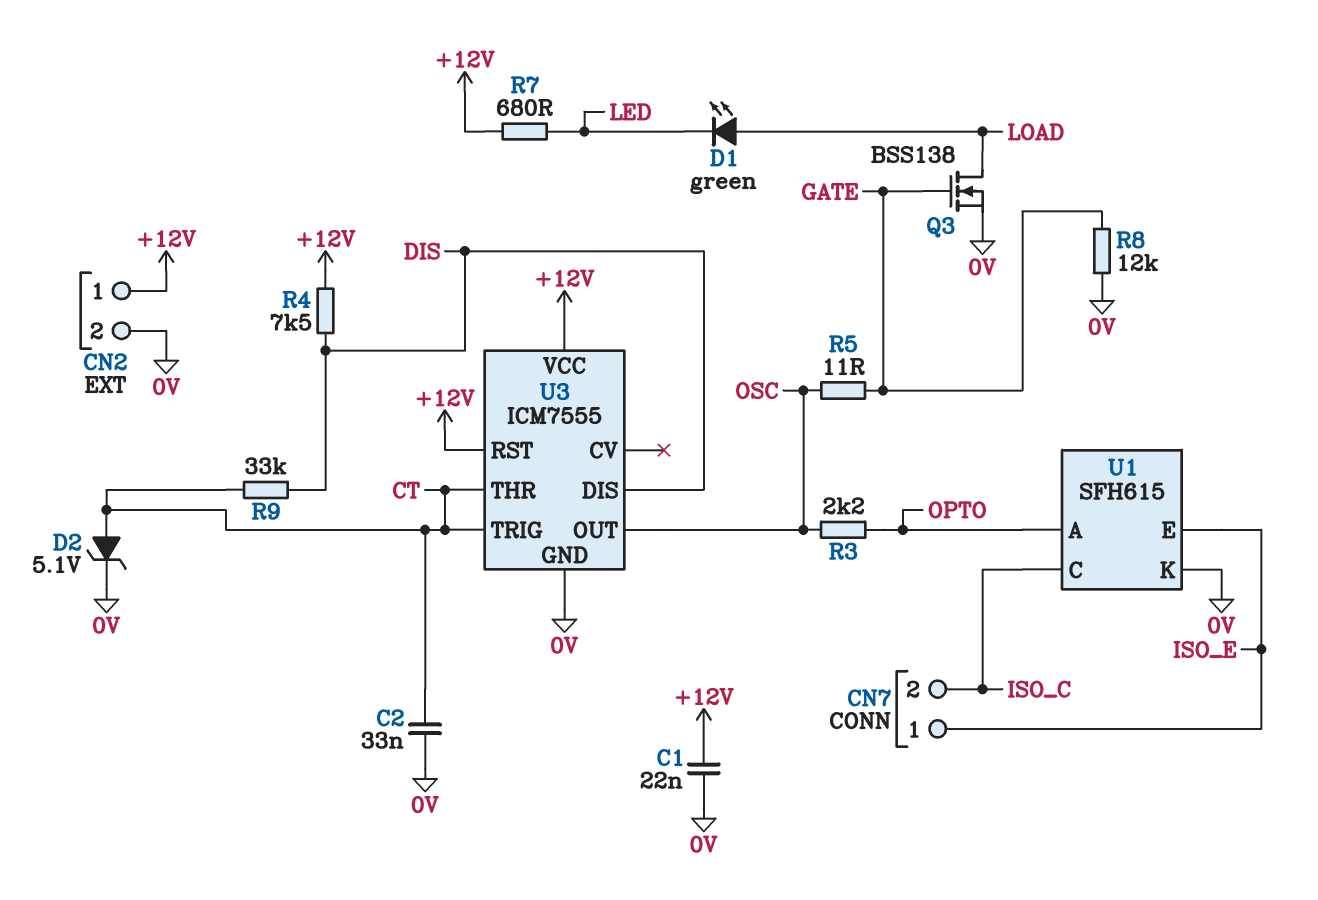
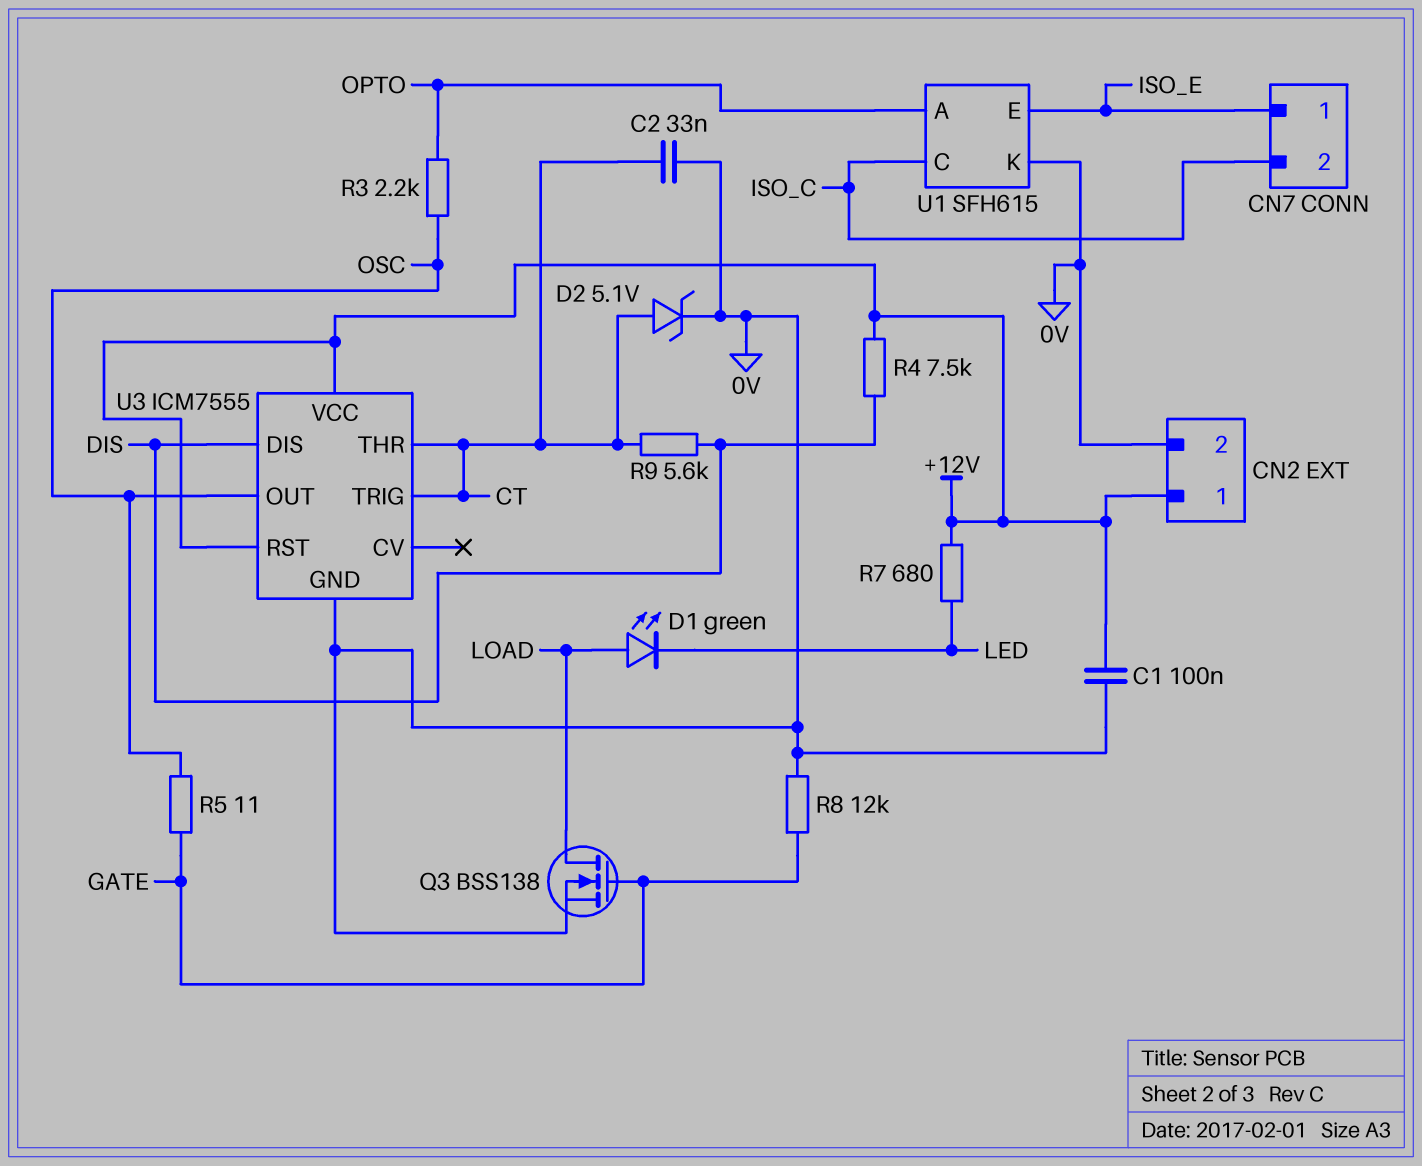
C1: 22nF (+12V, 0V) -> 100nF (+12V, 0V)
R9: 33k (CT, DIS) -> 5.6k (CT, DIS)

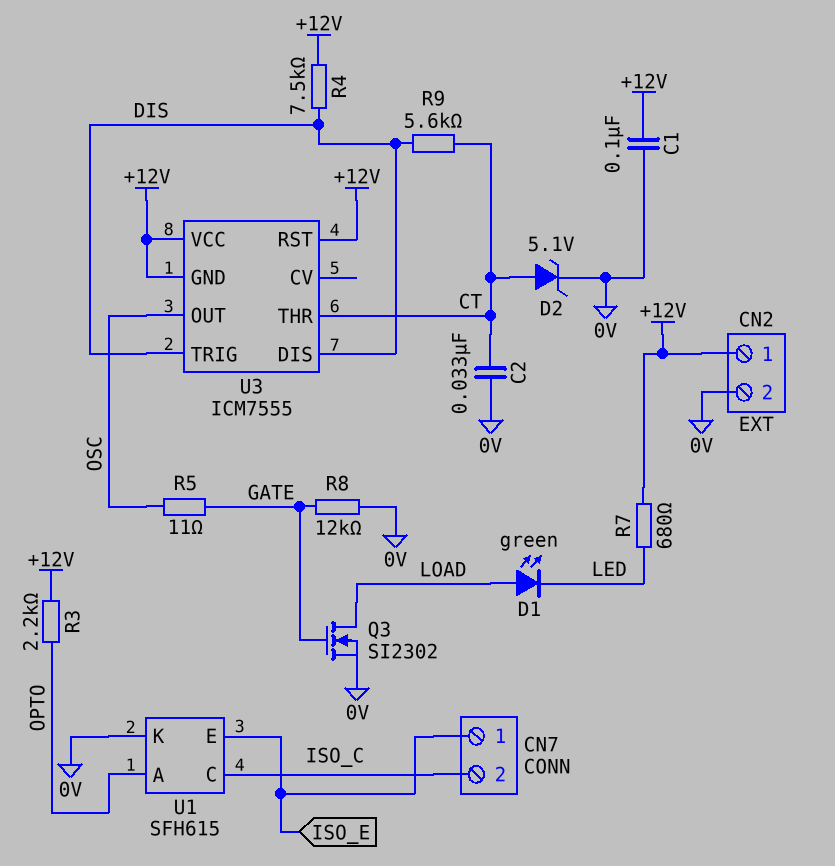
Q3: NMOS BSS138 (G GATE, D LOAD, S 0V) -> NMOS SI2302 (G GATE, D LOAD, S 0V)
R3: 2.2k (OPTO, OSC) -> 2.2k (+12V, OPTO)
U3 pin GND: 0V -> +12V
U3 pin TRIG: CT -> DIS

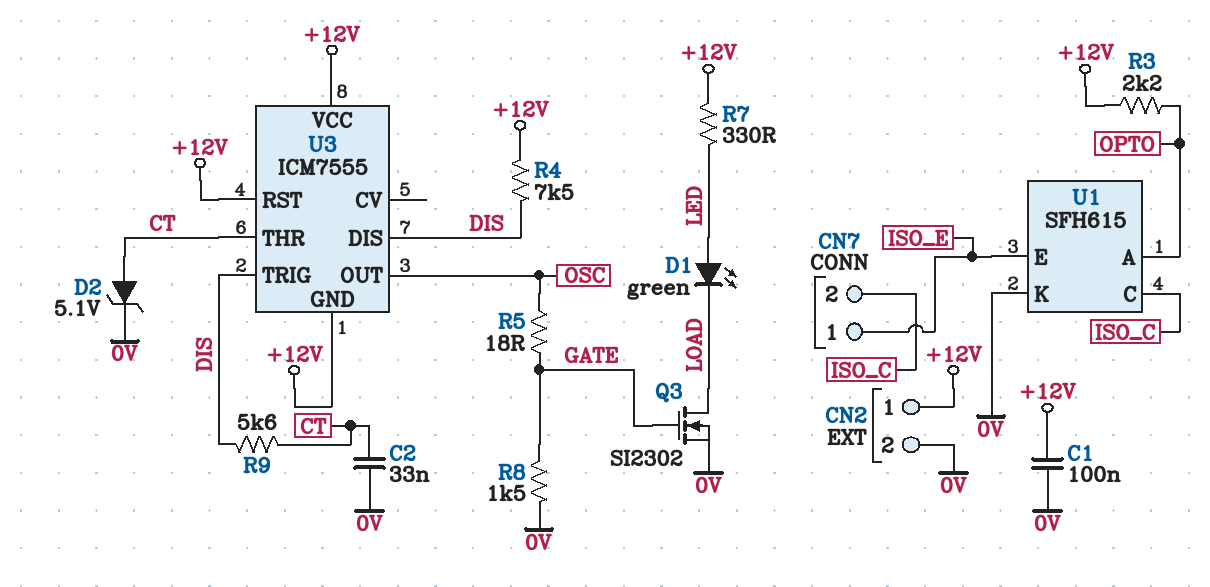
D1: LED green (A LOAD, K LED) -> LED green (A LED, K LOAD)
R5: 11 (GATE, OSC) -> 18 (GATE, OSC)
R7: 680 (+12V, LED) -> 330 (+12V, LED)
R8: 12k (0V, GATE) -> 1.5k (0V, GATE)

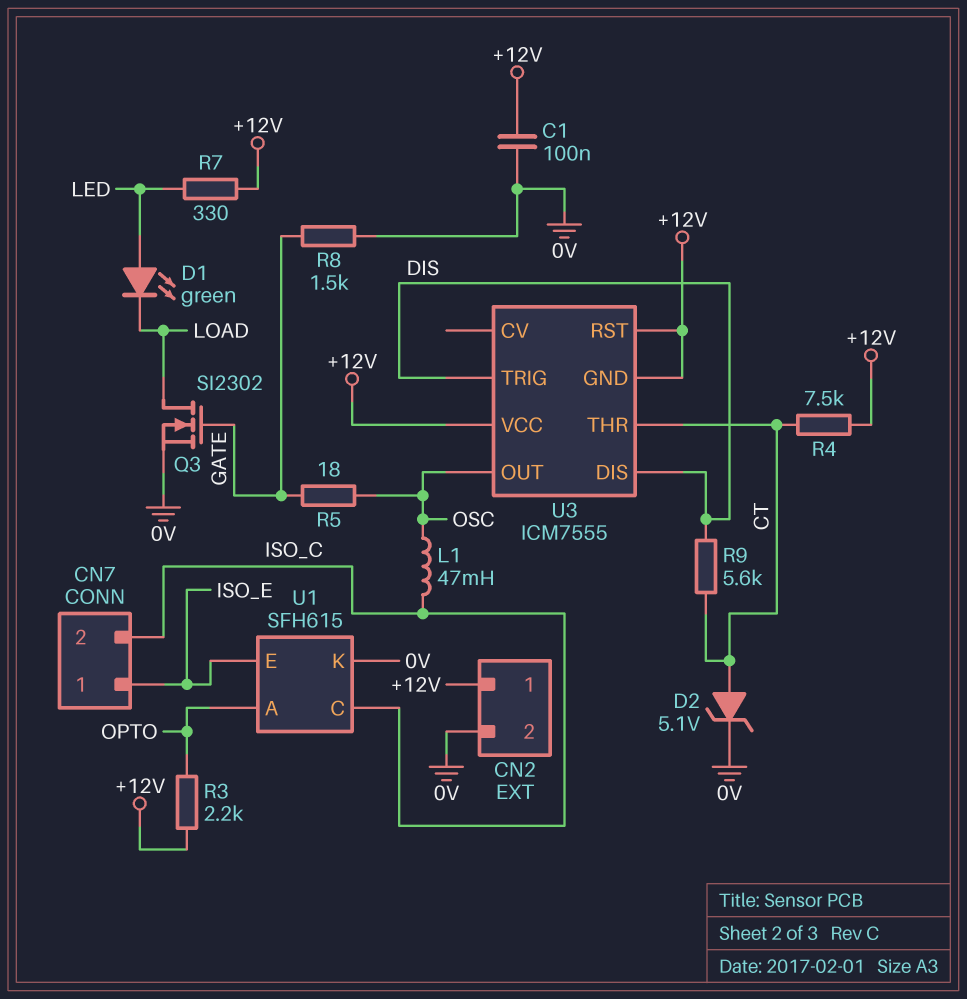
C2: 33nF (0V, CT) -> none
L1: none -> 47mH (ISO_C, OSC)
R4: 7.5k (+12V, DIS) -> 7.5k (+12V, CT)

